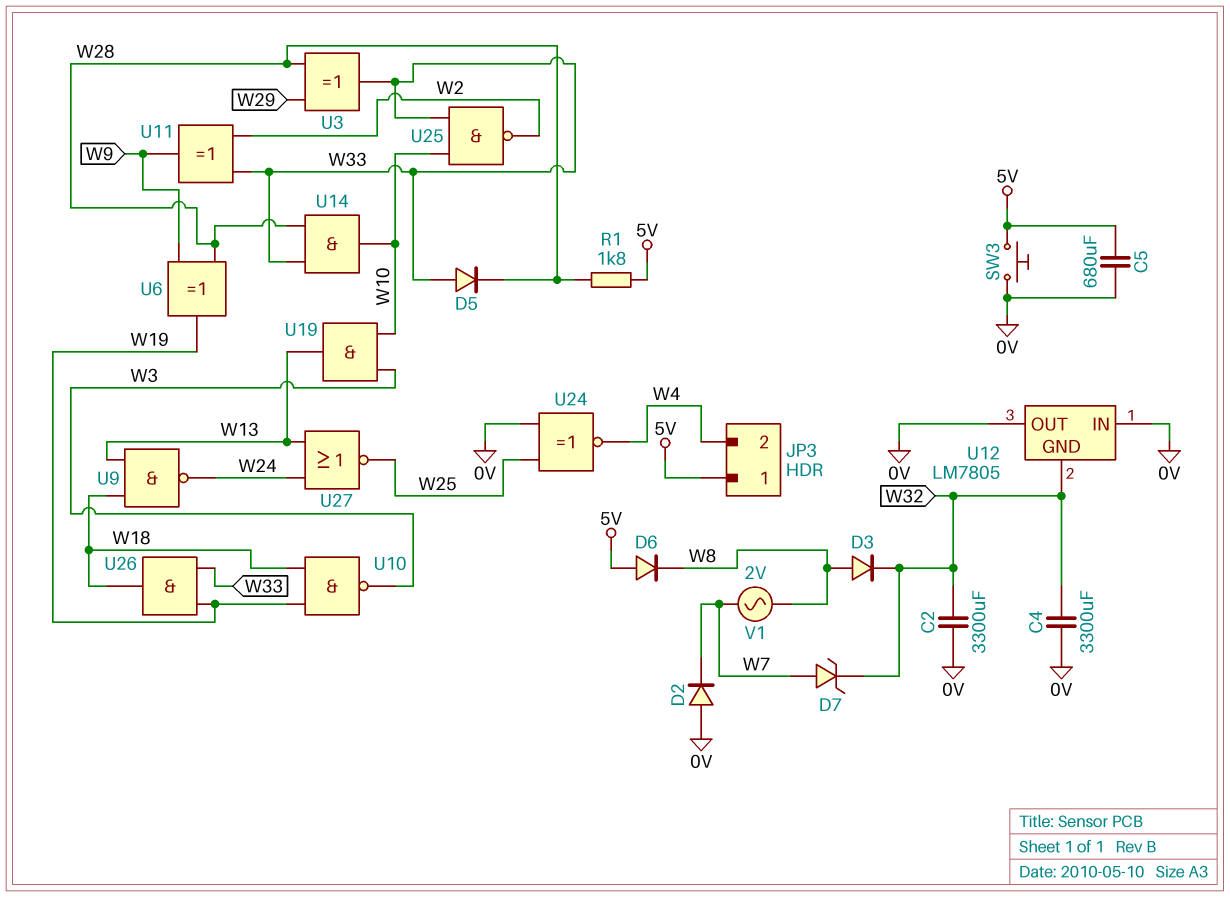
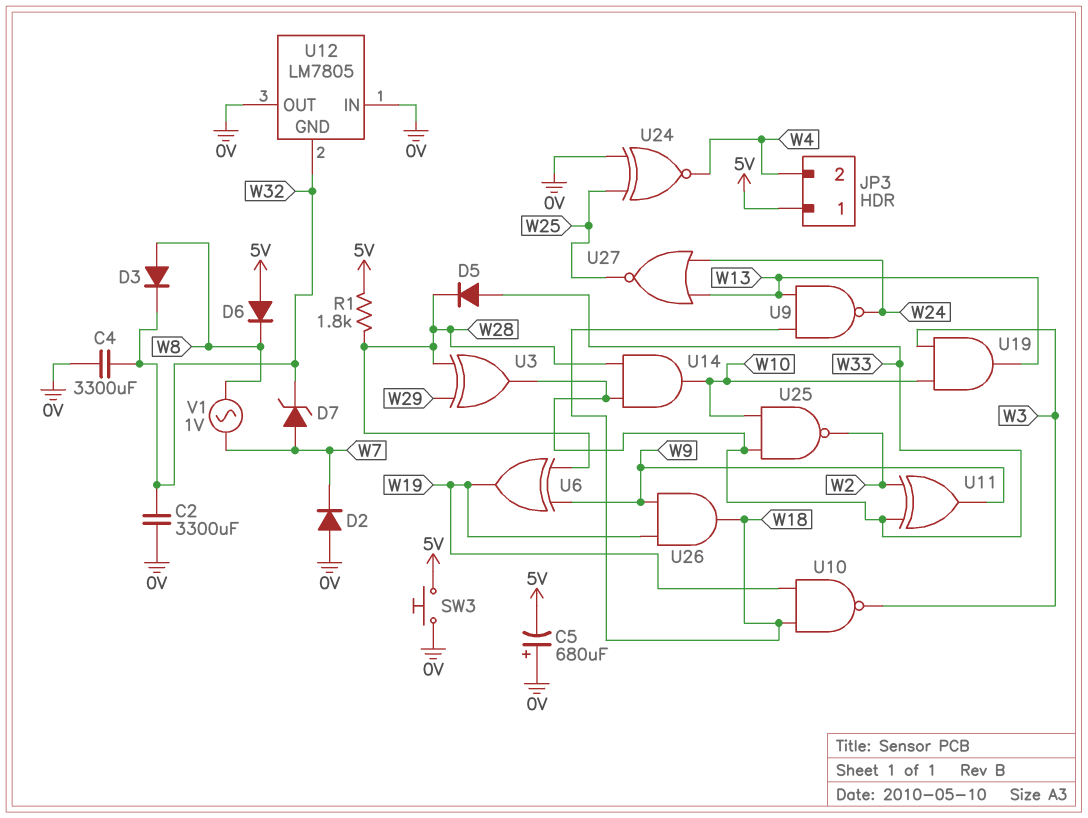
C5: 680uF (0V, 5V) -> 680uF (plus 0V, minus 5V)
U26: AND (in W19, in W33, out W18) -> AND (in W9, in W19, out W18)
V1: AC 2V (W7, W8) -> AC 1V (W7, W8)

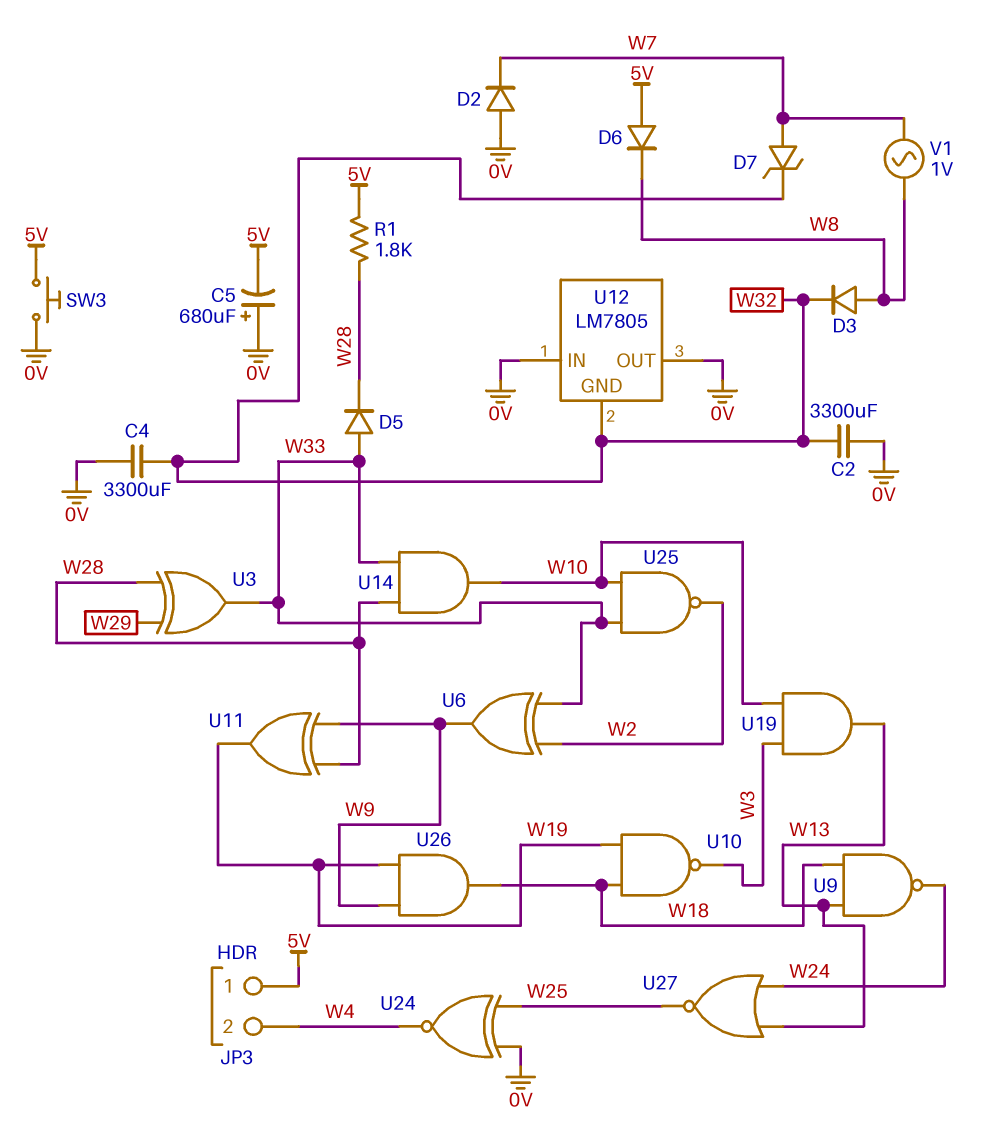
U6: XOR (in W9, in W28, out W19) -> XOR (in W2, in W33, out W9)
U11: XOR (in W2, in W33, out W9) -> XOR (in W9, in W28, out W19)

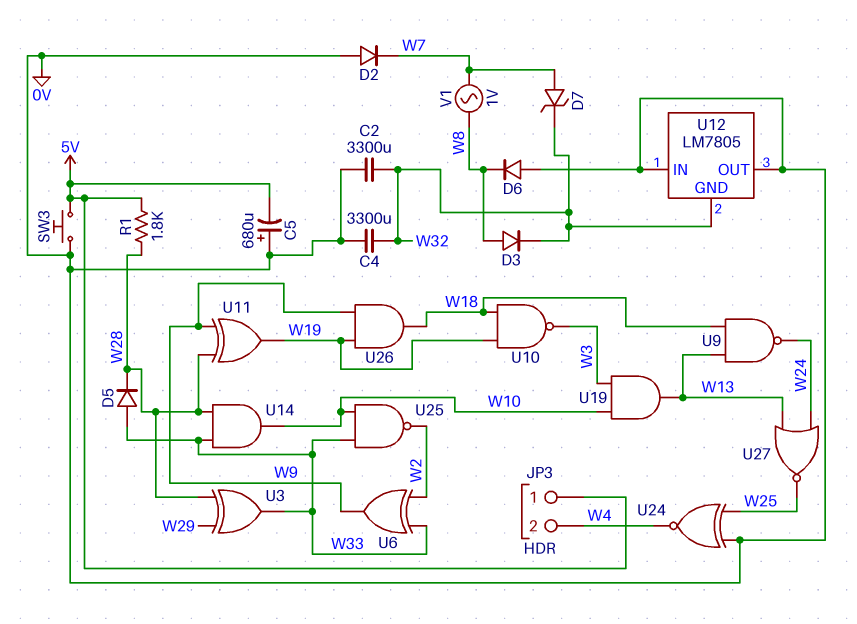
D6: diode (A 5V, K W8) -> diode (A 0V, K W8)

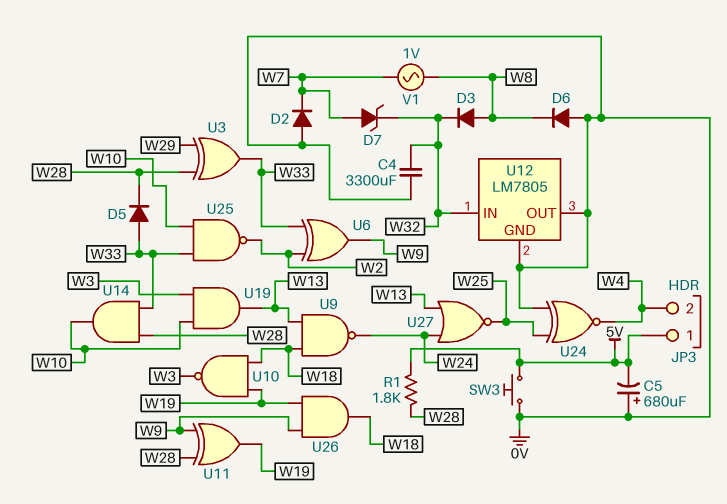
C2: 3300uF (0V, W32) -> none
U12 pin GND: W32 -> 0V
U12 pin IN: 0V -> W32

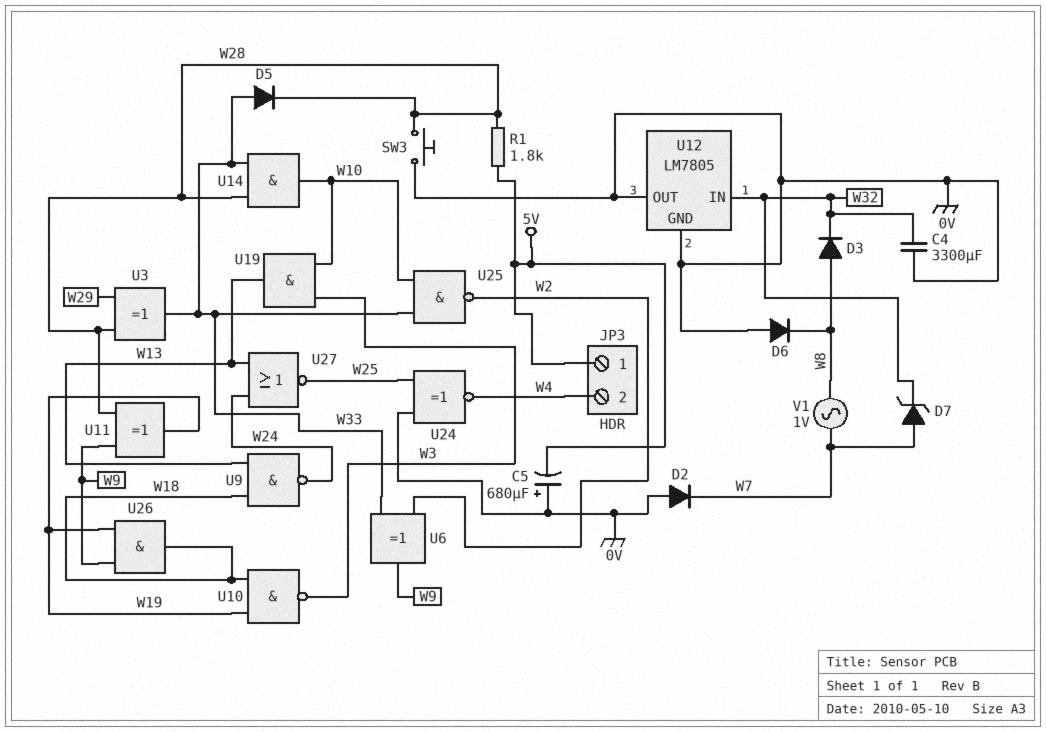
SW3: button (0V, 5V) -> button (0V, W28)

